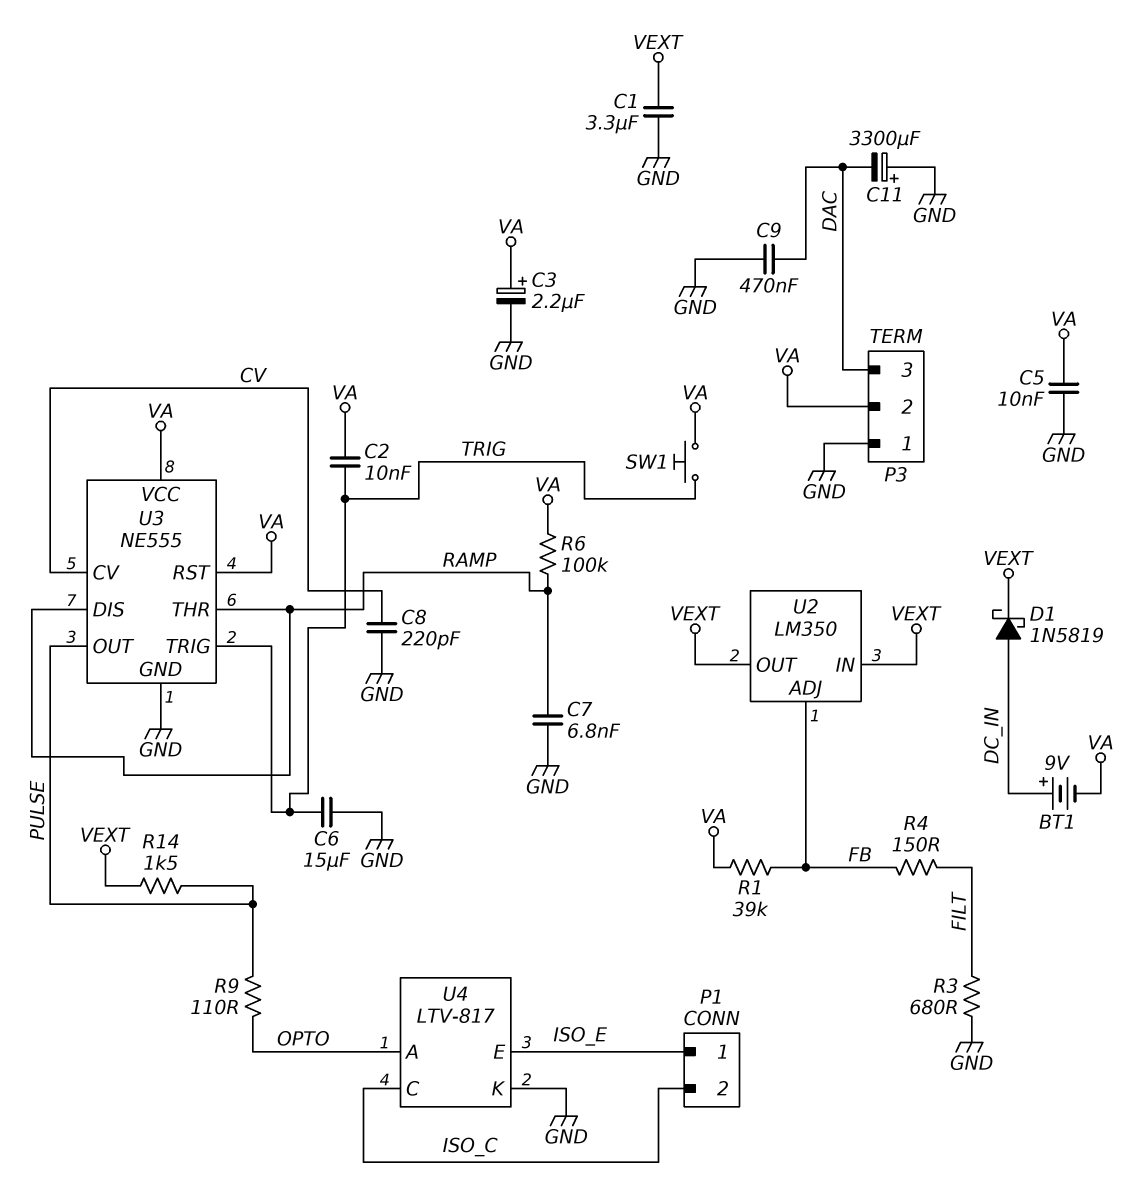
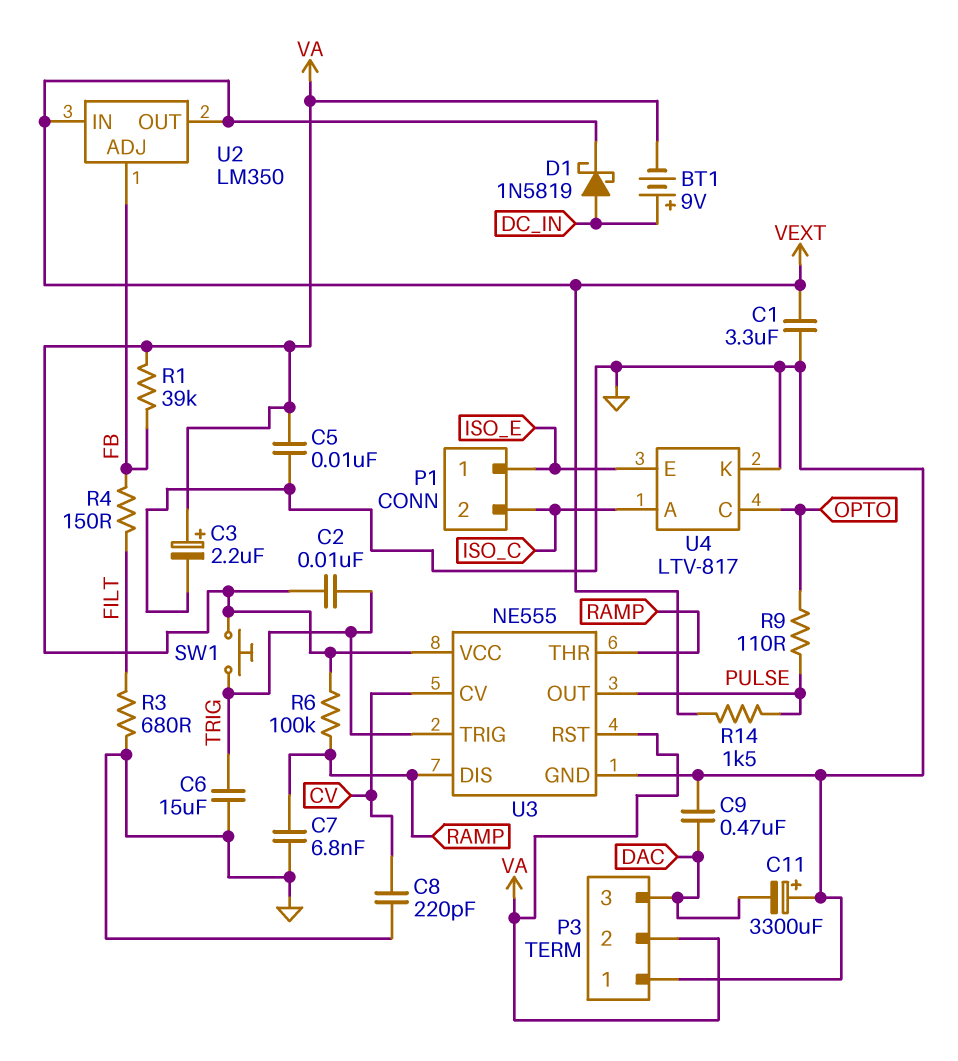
U4 pin A: OPTO -> ISO_C
U4 pin C: ISO_C -> OPTO

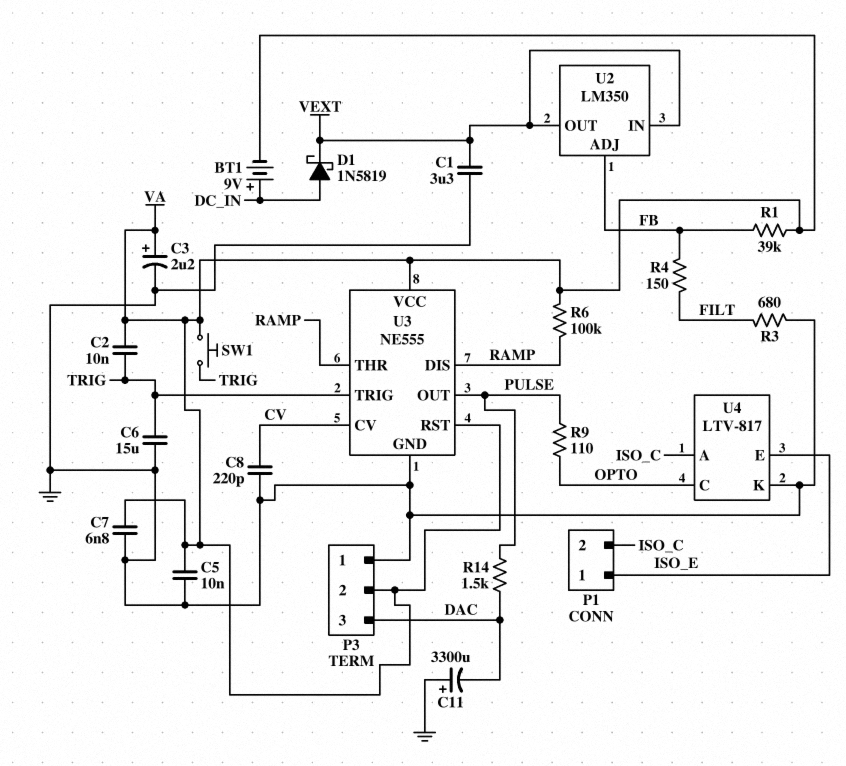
C7: 6.8nF (GND, RAMP) -> 6.8nF (GND, VA)
C9: 470nF (DAC, GND) -> none
R14: 1.5k (PULSE, VEXT) -> 1.5k (DAC, PULSE)

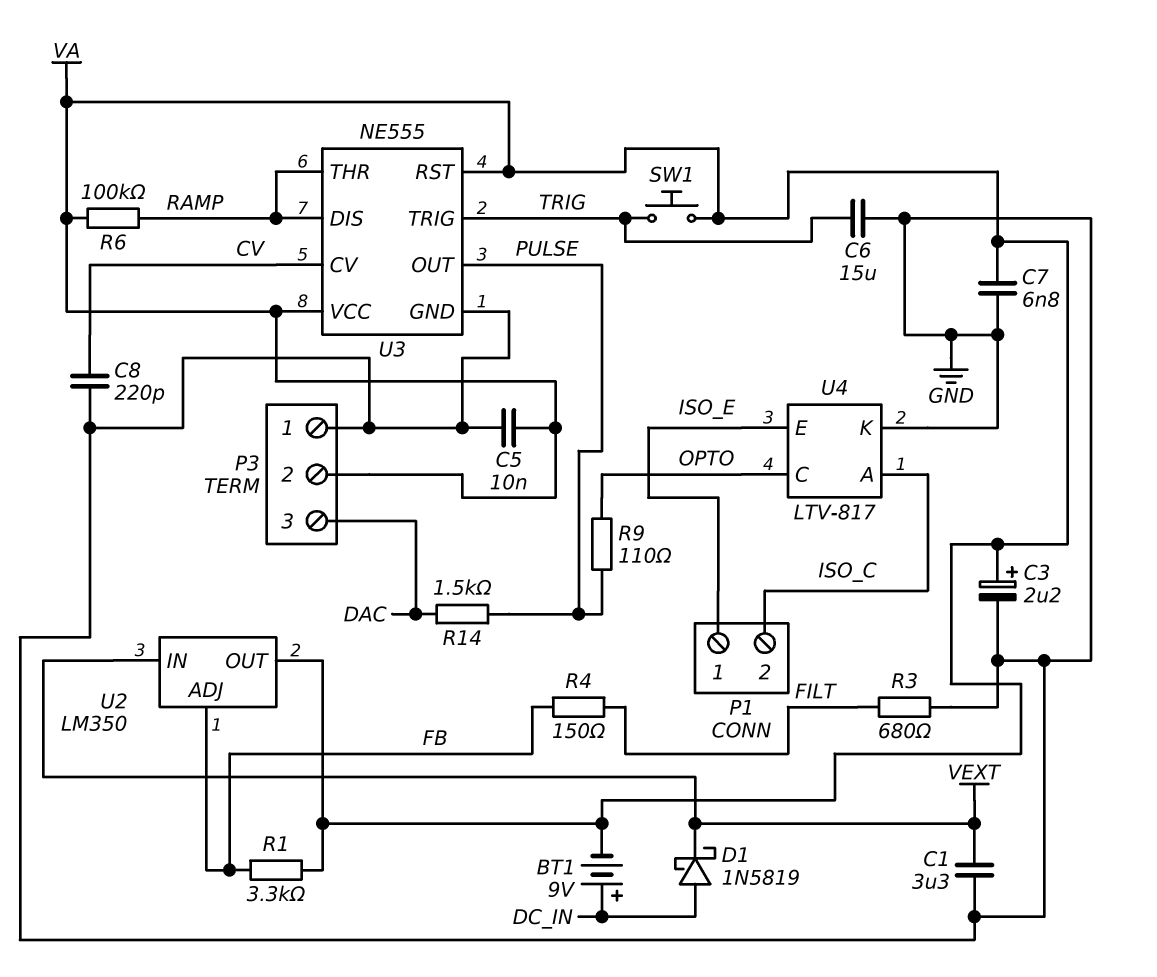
C2: 10nF (TRIG, VA) -> none
C11: 3300uF (plus GND, minus DAC) -> none
R1: 39k (FB, VA) -> 3.3k (FB, VA)
U2 pin OUT: VEXT -> VA

